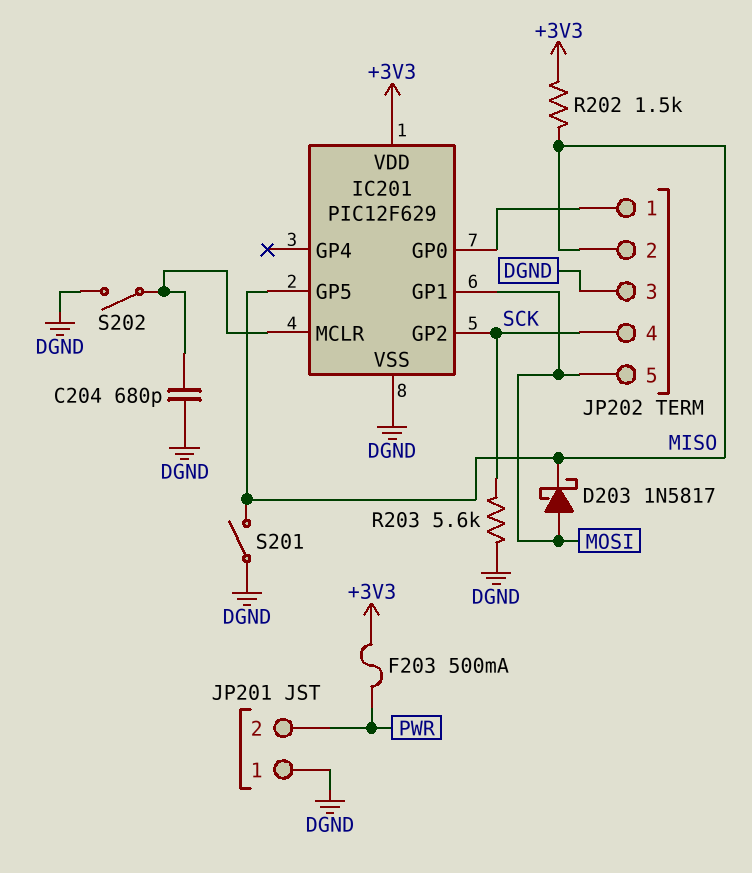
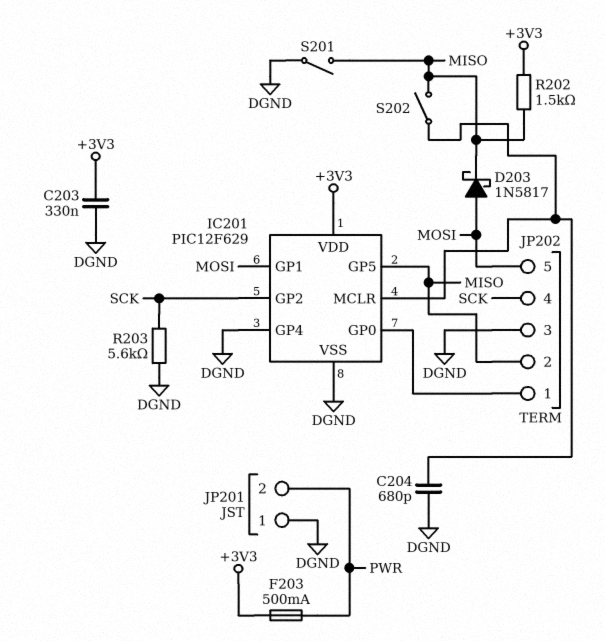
C203: none -> 330nF (+3V3, DGND)
IC201 pin GP4: none -> DGND
S202: switch (DGND, IC201/MCLR) -> switch (IC201/MCLR, MISO)

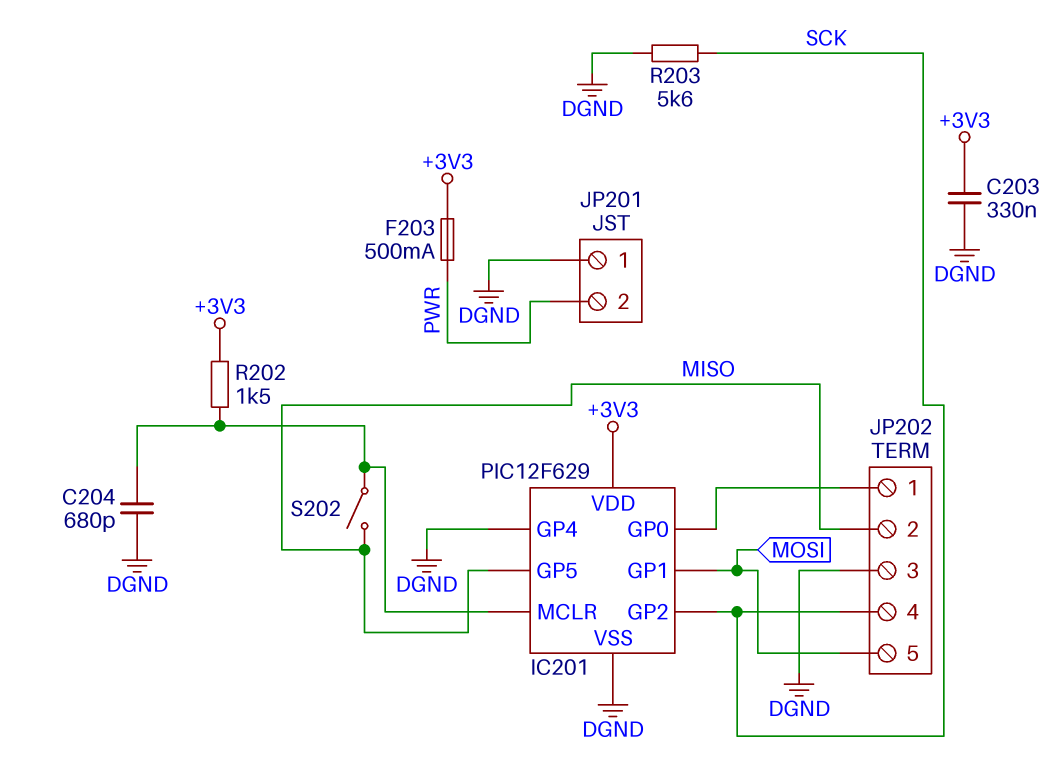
D203: schottky 1N5817 (A MOSI, K MISO) -> none
R202: 1.5k (+3V3, MISO) -> 1.5k (+3V3, IC201/MCLR)
S201: switch (DGND, MISO) -> none

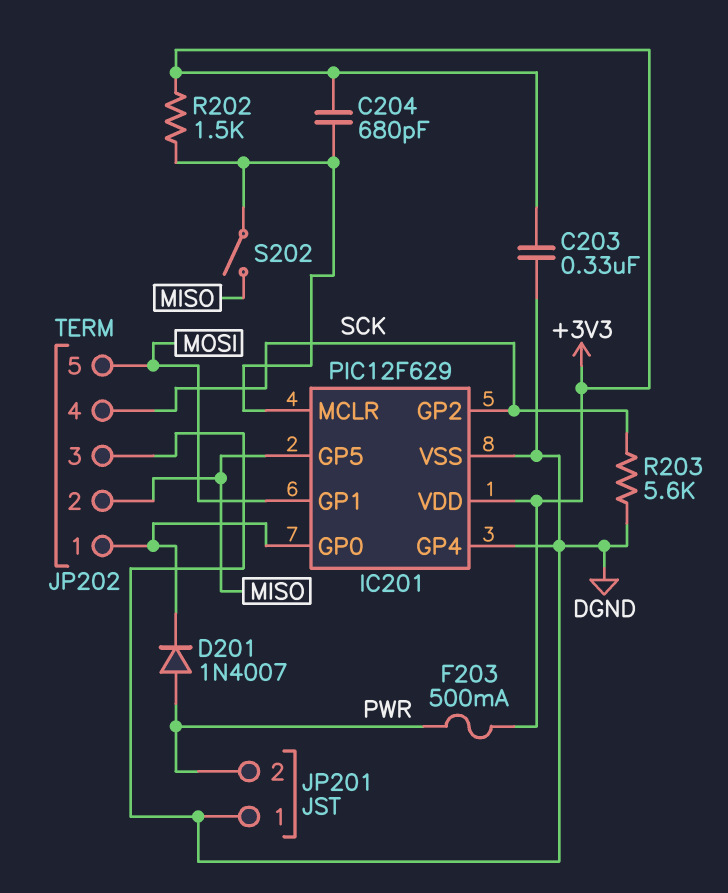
C204: 680pF (DGND, IC201/MCLR) -> 680pF (+3V3, IC201/MCLR)
D201: none -> diode 1N4007 (A PWR, K IC201/GP0)

